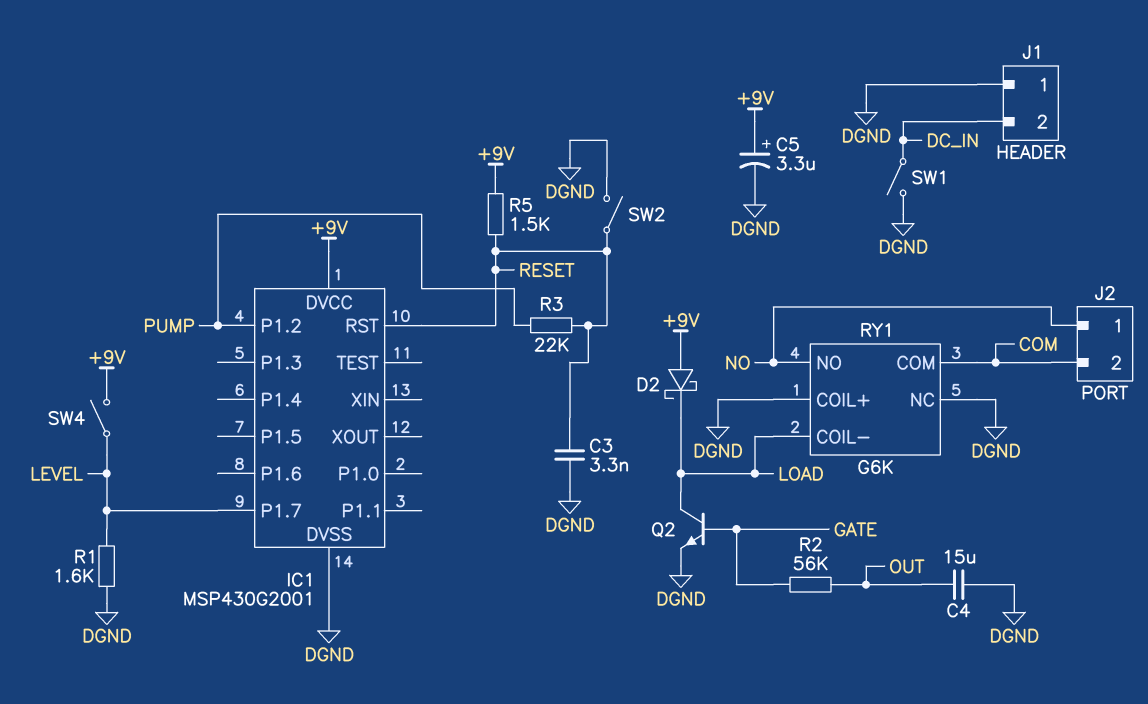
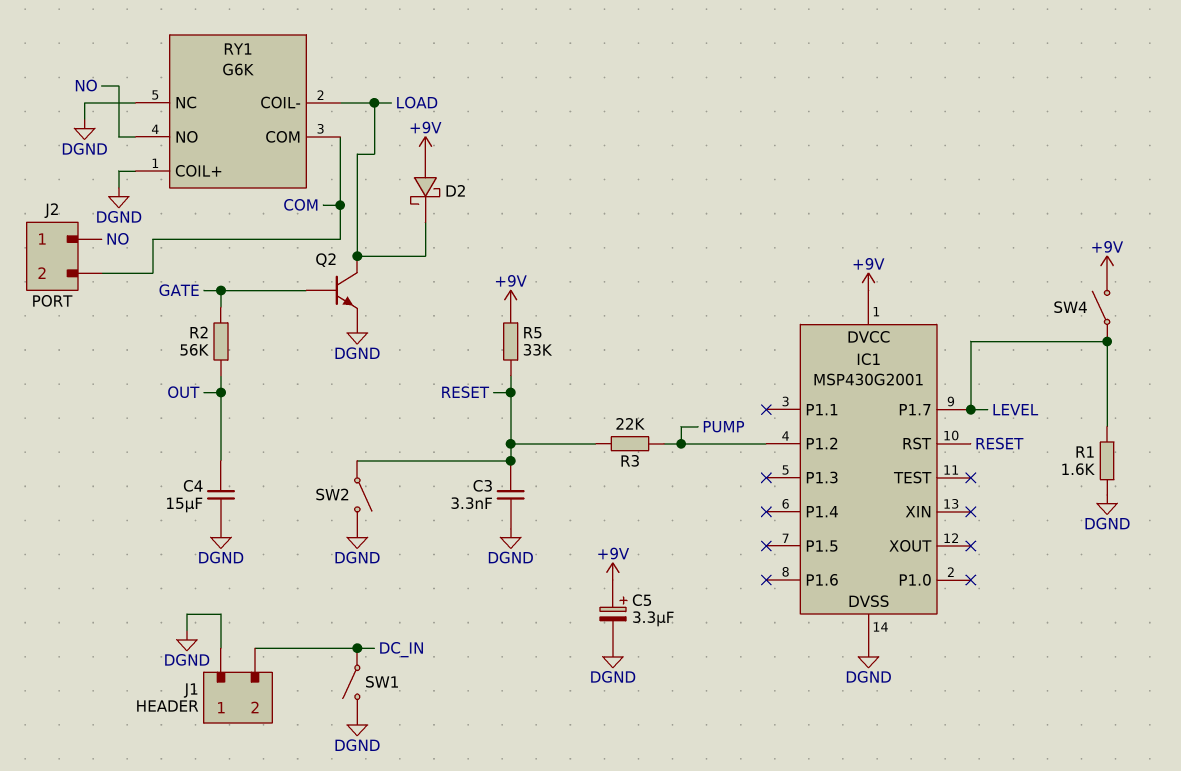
R5: 1.5k (+9V, RESET) -> 33k (+9V, RESET)

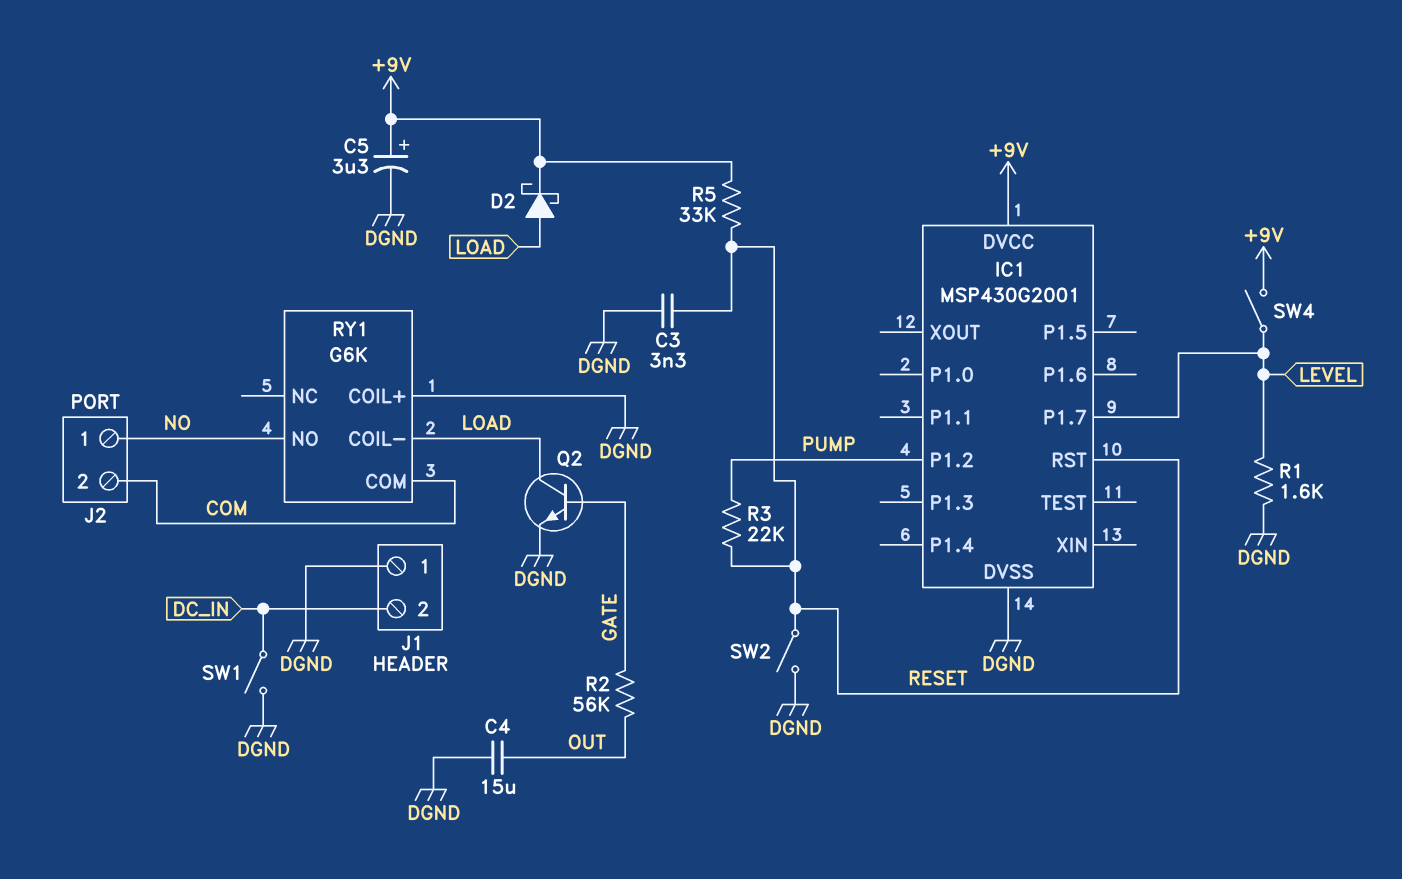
D2: schottky (A +9V, K LOAD) -> schottky (A LOAD, K +9V)
RY1 pin NC: DGND -> none

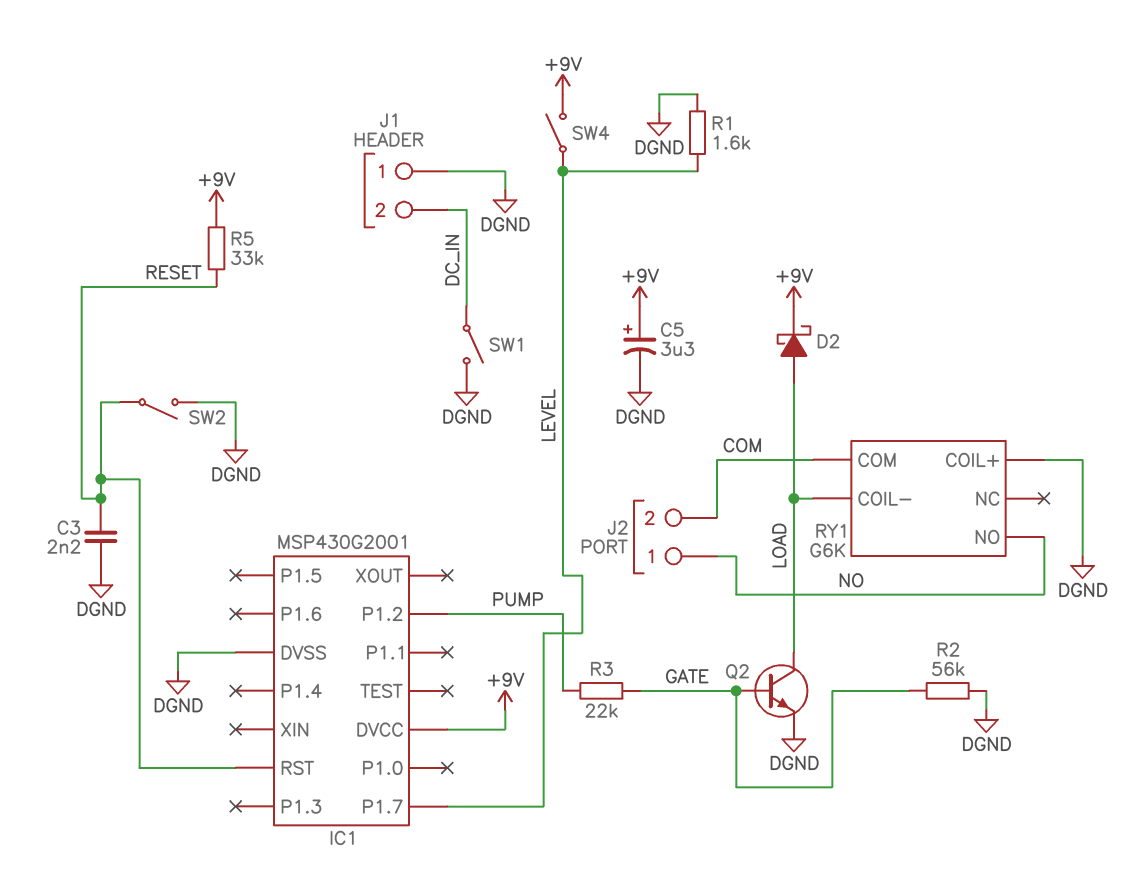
C3: 3.3nF (DGND, RESET) -> 2.2nF (DGND, RESET)
C4: 15uF (DGND, OUT) -> none
R2: 56k (GATE, OUT) -> 56k (DGND, GATE)
R3: 22k (PUMP, RESET) -> 22k (GATE, PUMP)

